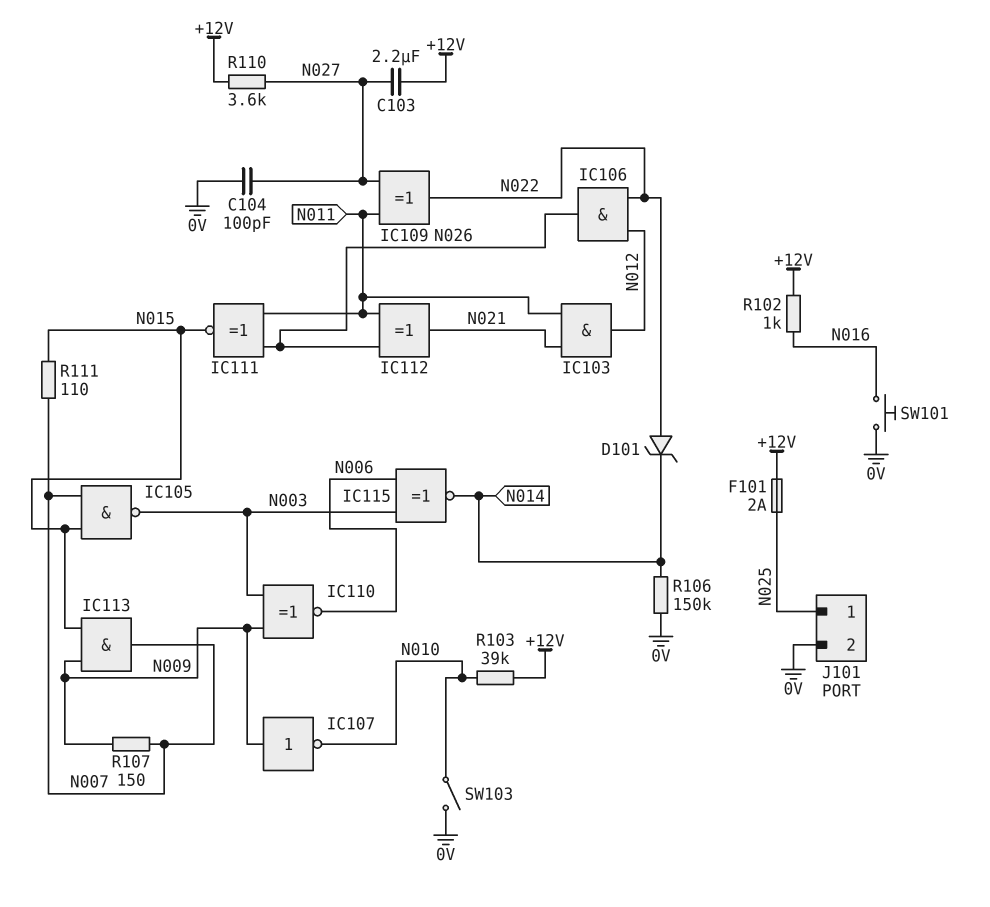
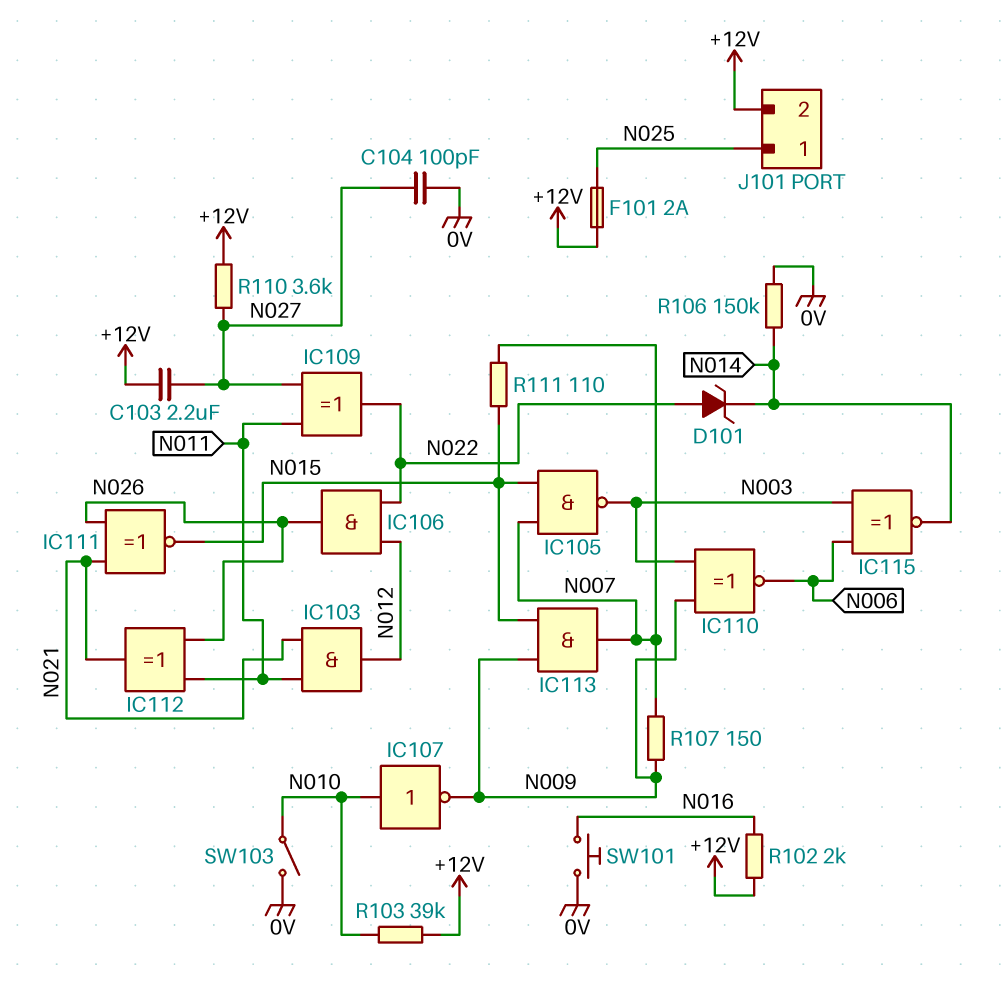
IC107: NOT (in N009, out N010) -> NOT (in N010, out N009)
IC111: XNOR (in N011, in N026, out N015) -> XNOR (in N021, in N026, out N015)
J101 pin 2: 0V -> +12V
R102: 1k (+12V, N016) -> 2k (+12V, N016)

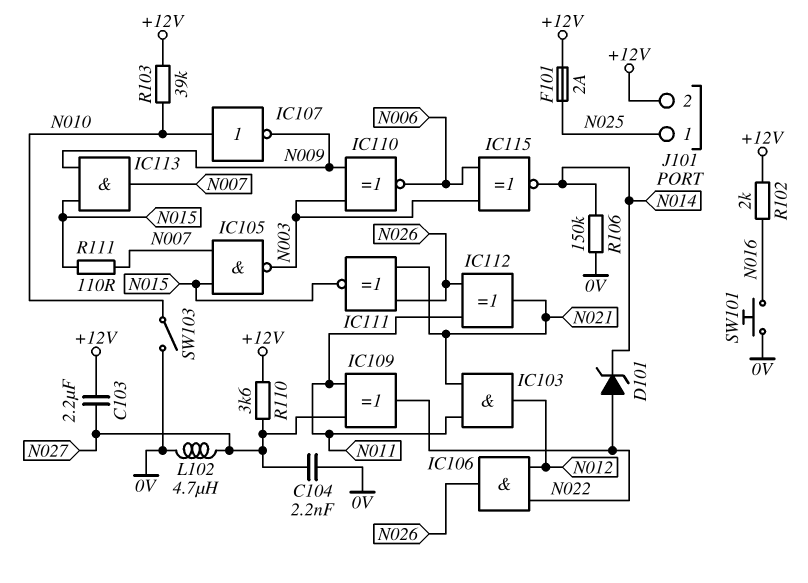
C104: 100pF (0V, N027) -> 2.2nF (0V, N027)
L102: none -> 4.7uH (0V, N027)
R107: 150 (N007, N009) -> none

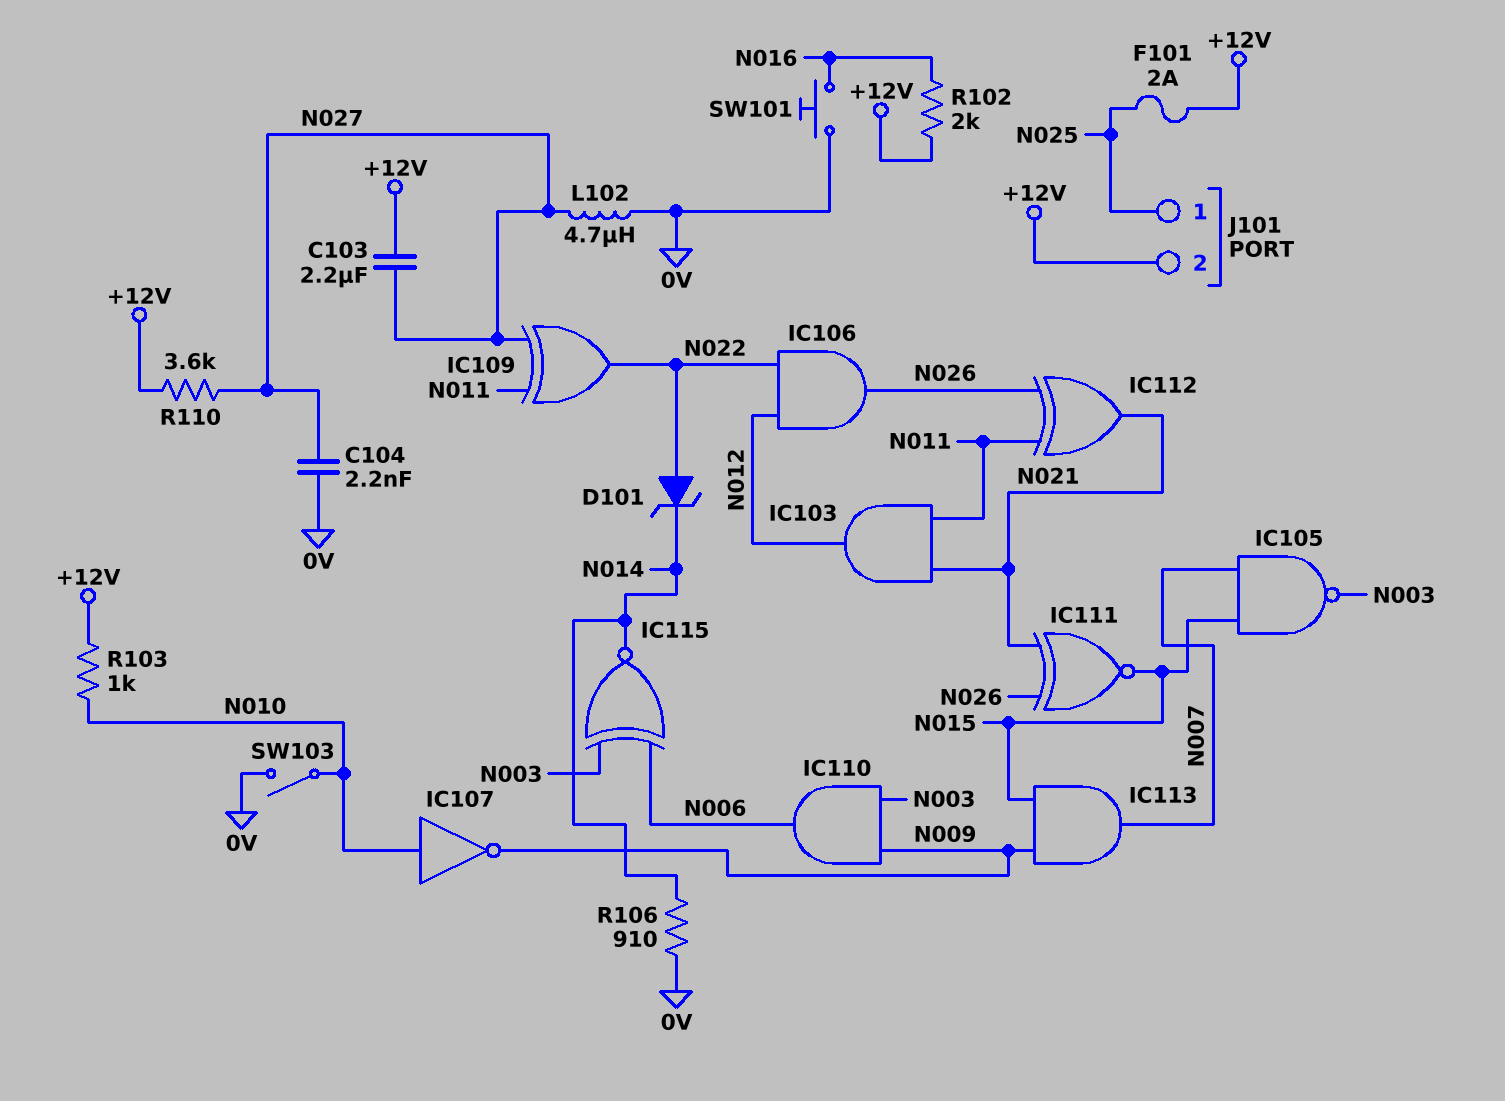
IC110: XNOR (in N003, in N009, out N006) -> AND (in N003, in N009, out N006)
R103: 39k (+12V, N010) -> 1k (+12V, N010)
R106: 150k (0V, N014) -> 910 (0V, N014)
R111: 110 (N007, N015) -> none

